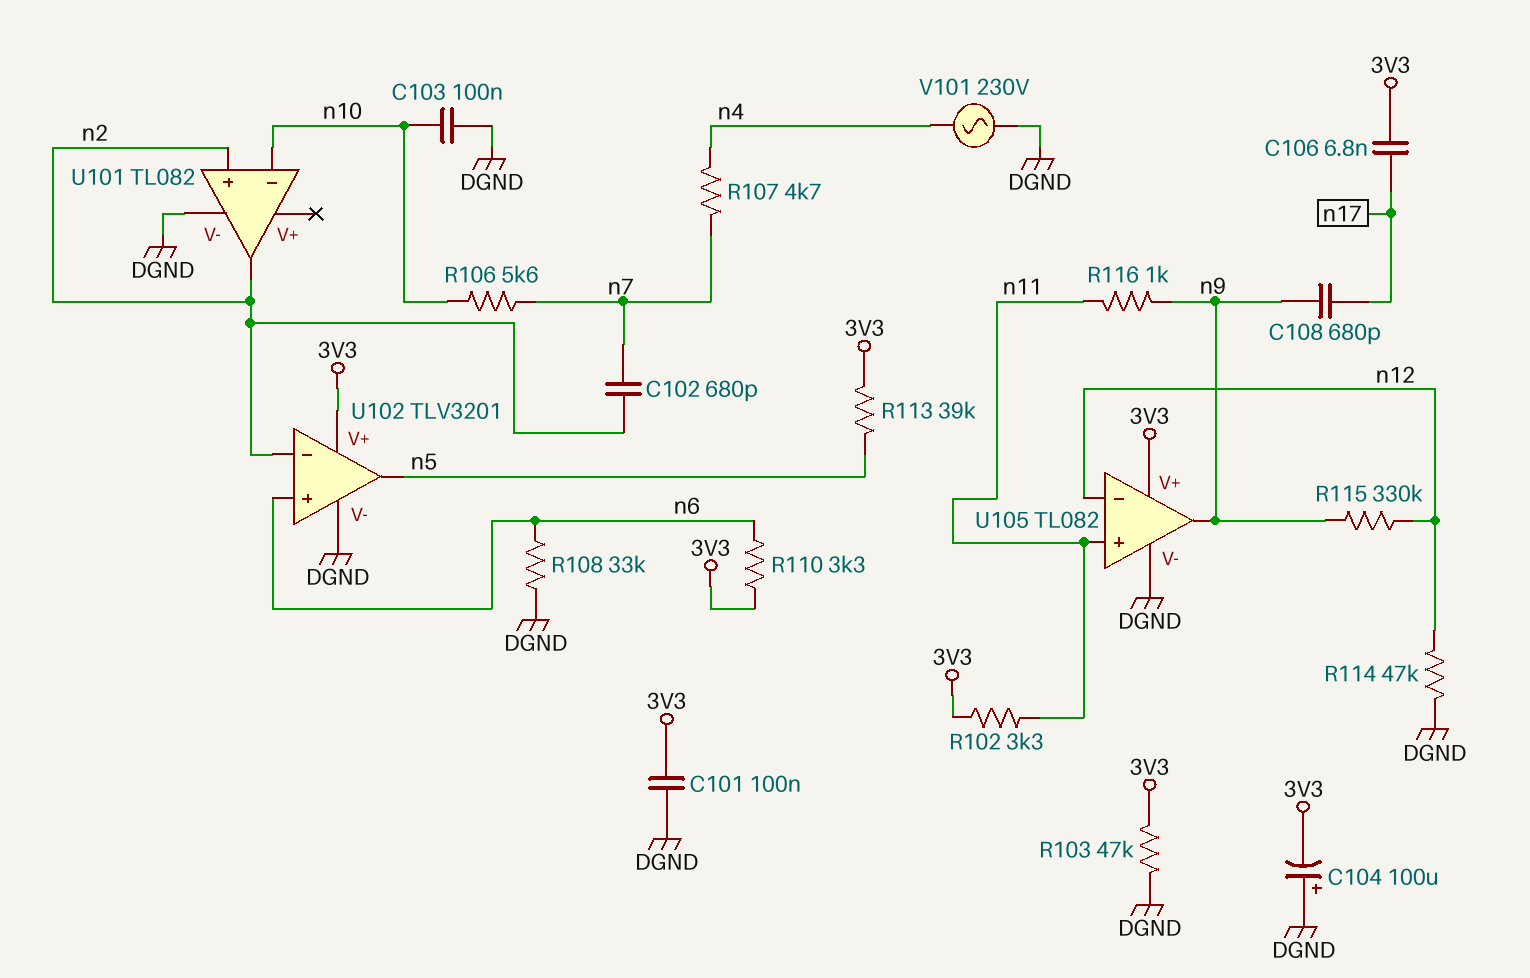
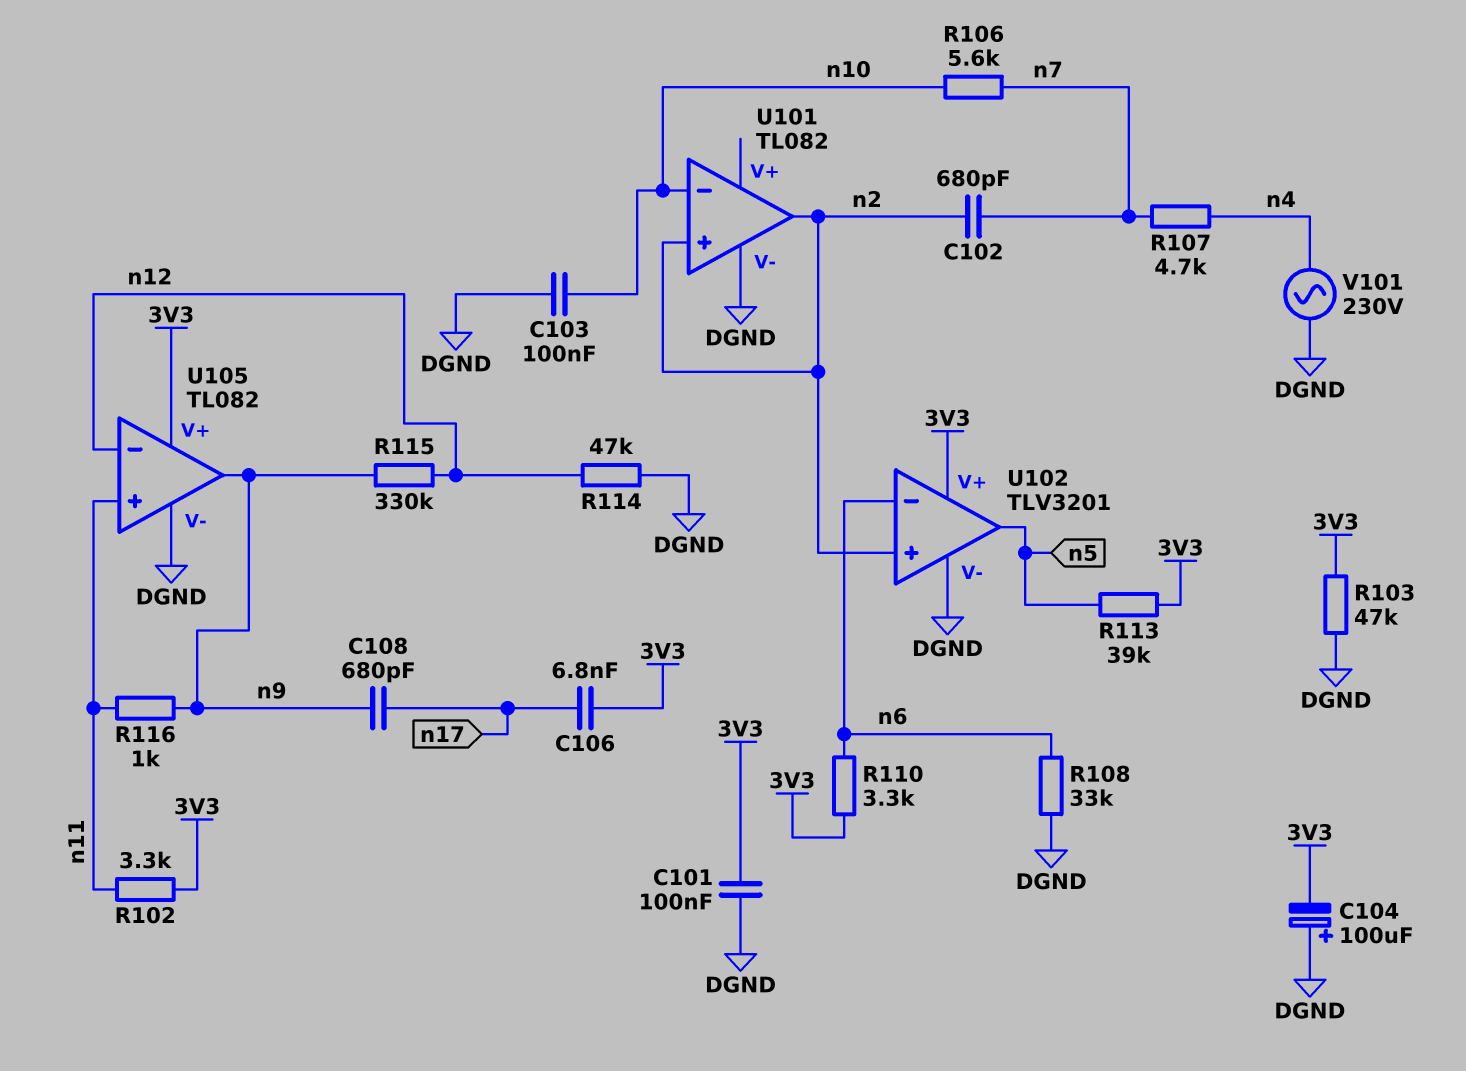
U102 pin in+: n6 -> n2
U102 pin in-: n2 -> n6

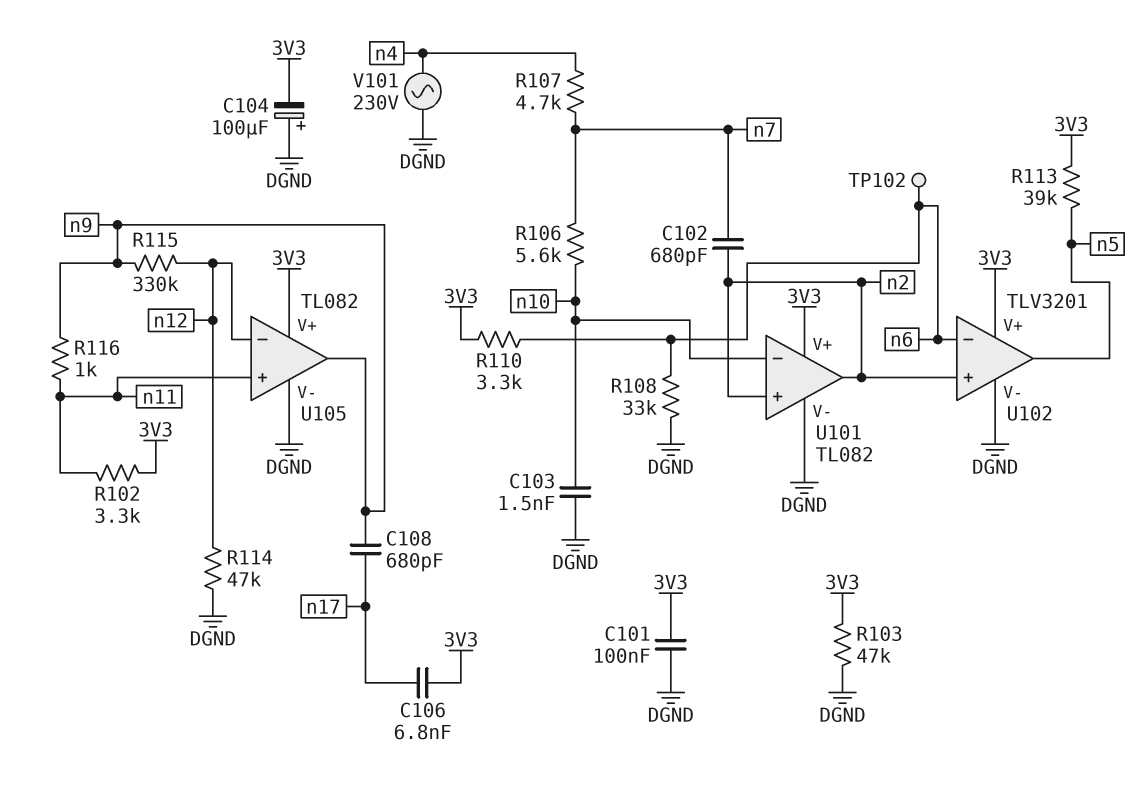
C103: 100nF (DGND, n10) -> 1.5nF (DGND, n10)
TP102: none -> test point (n6)
U101 pin V+: none -> 3V3

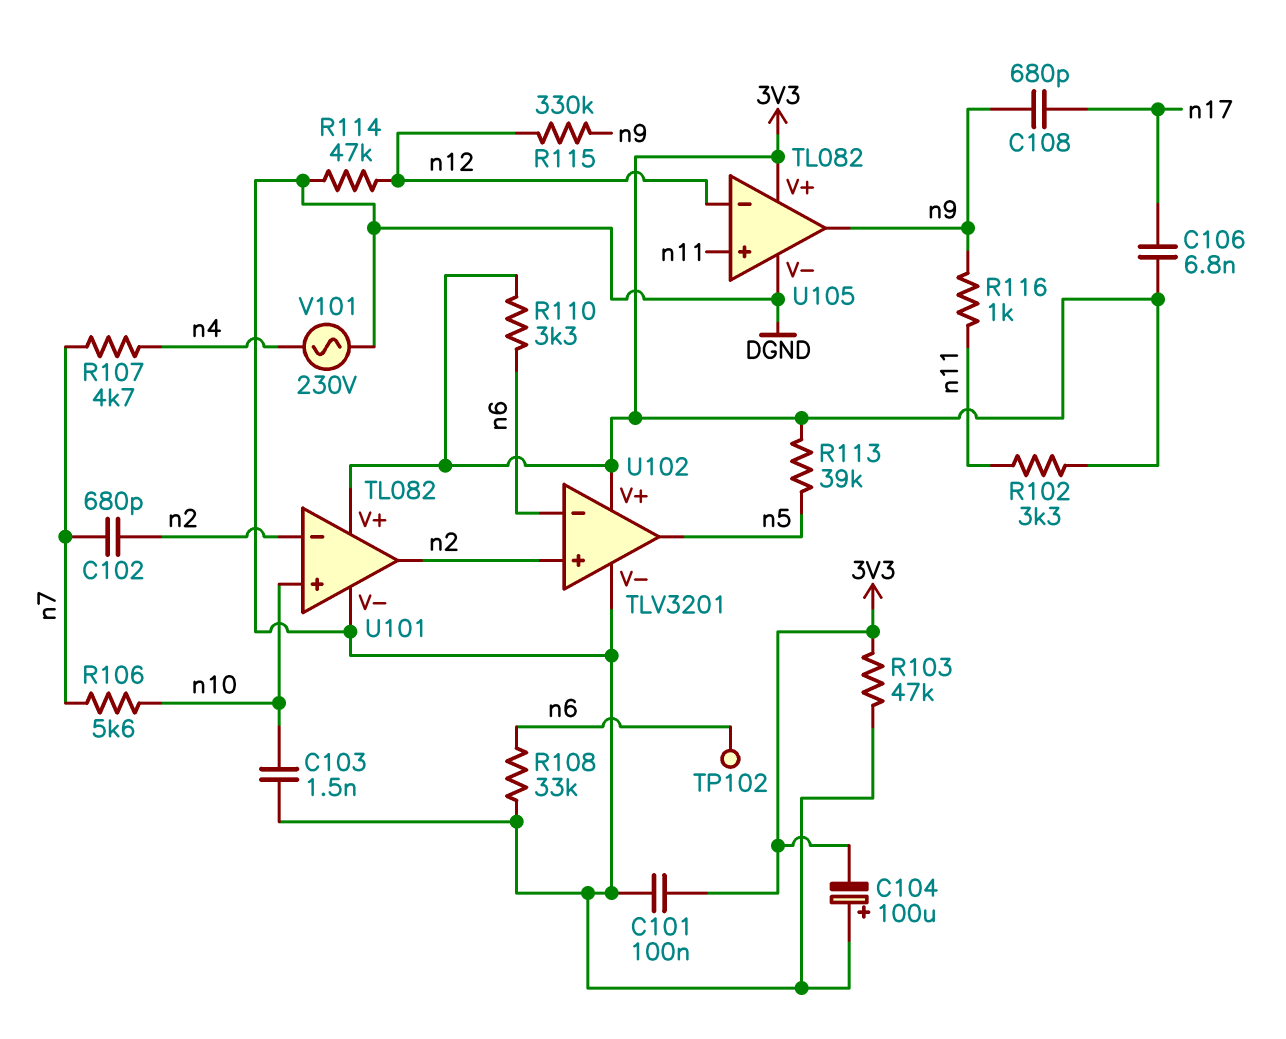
U101 pin in+: n2 -> n10
U101 pin in-: n10 -> n2

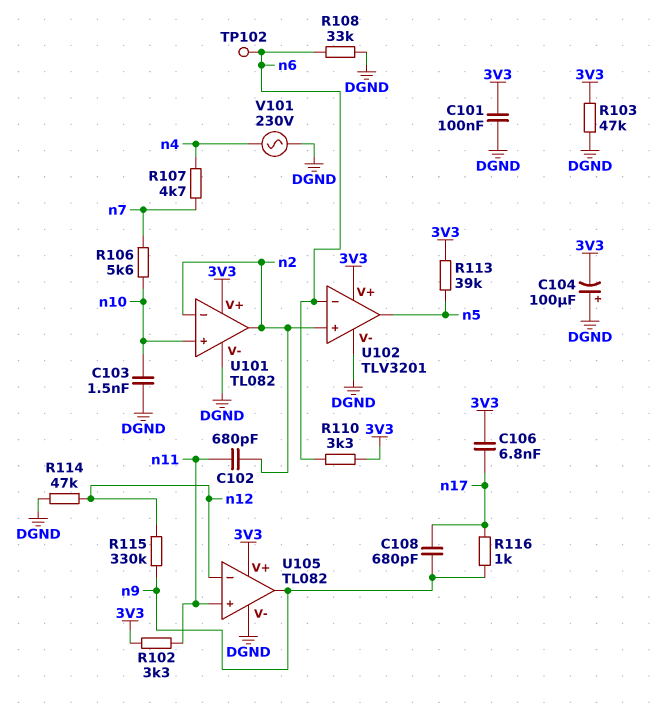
C102: 680pF (n2, n7) -> 680pF (n2, n11)
R116: 1k (n9, n11) -> 1k (n9, n17)

